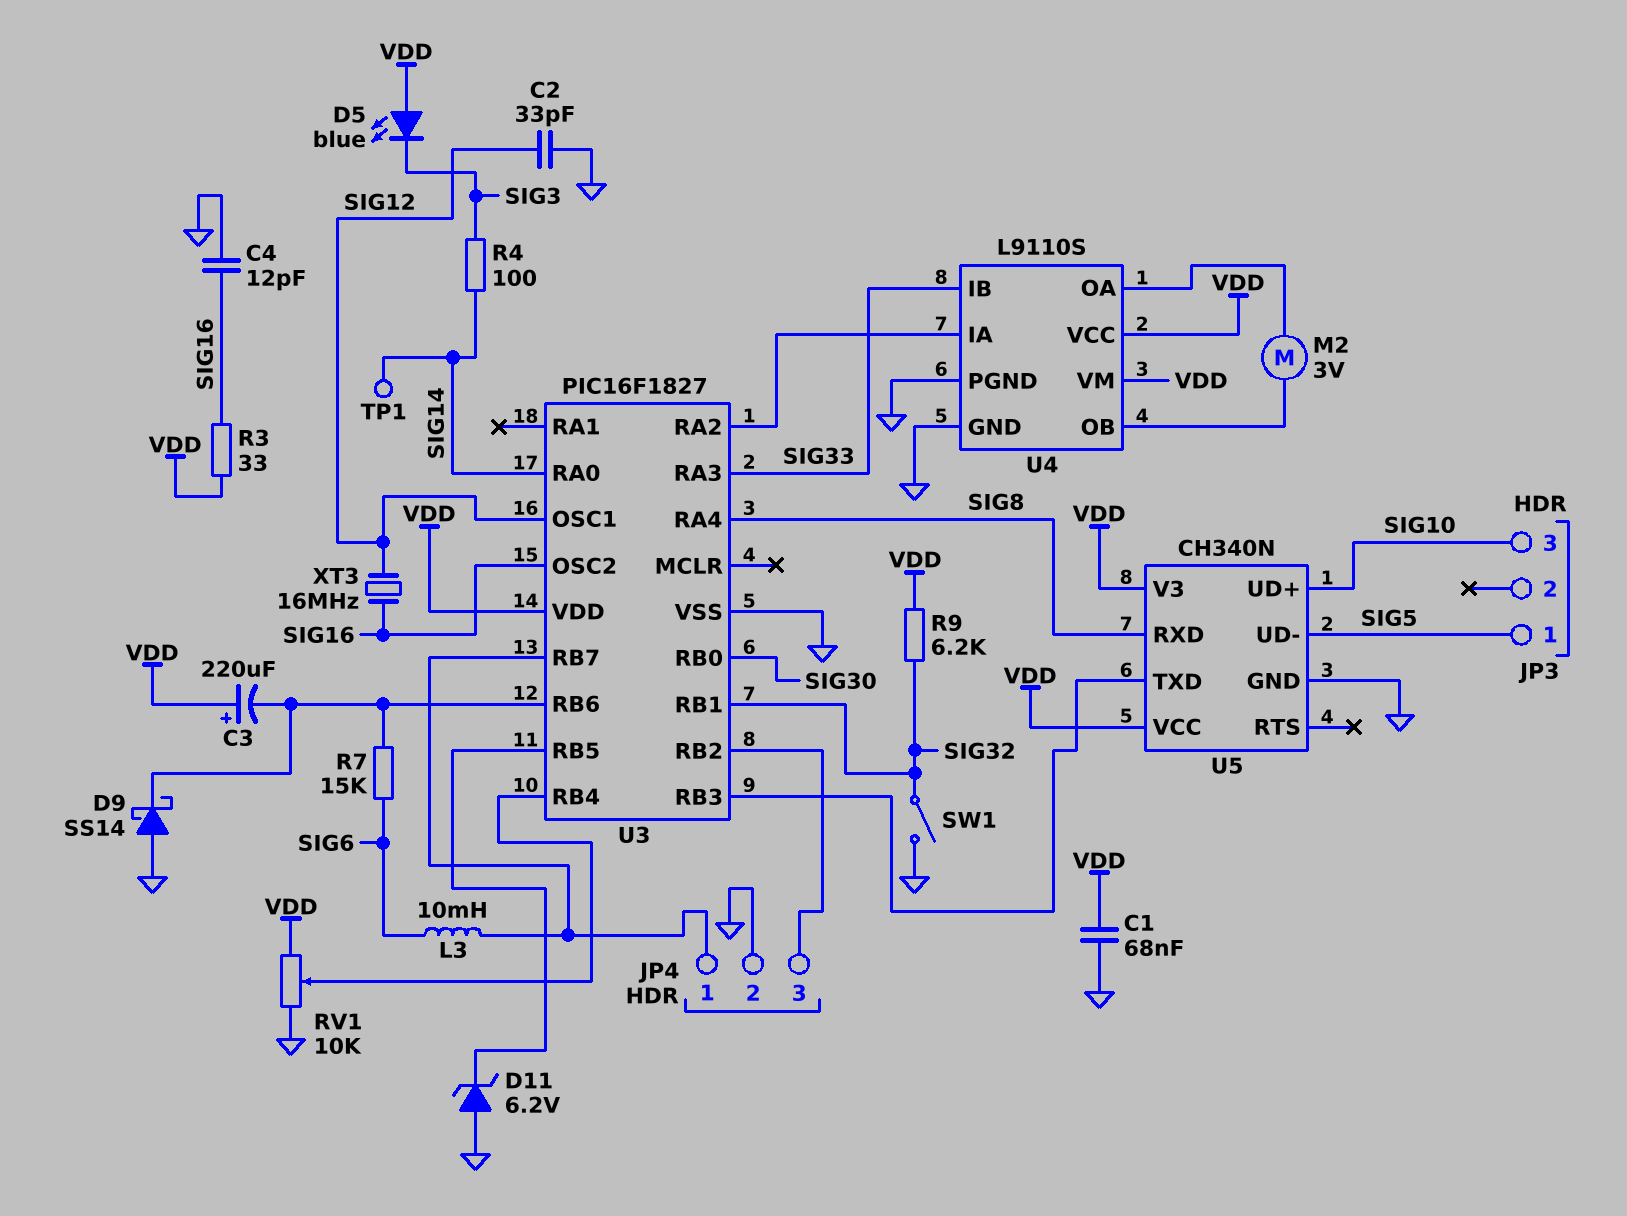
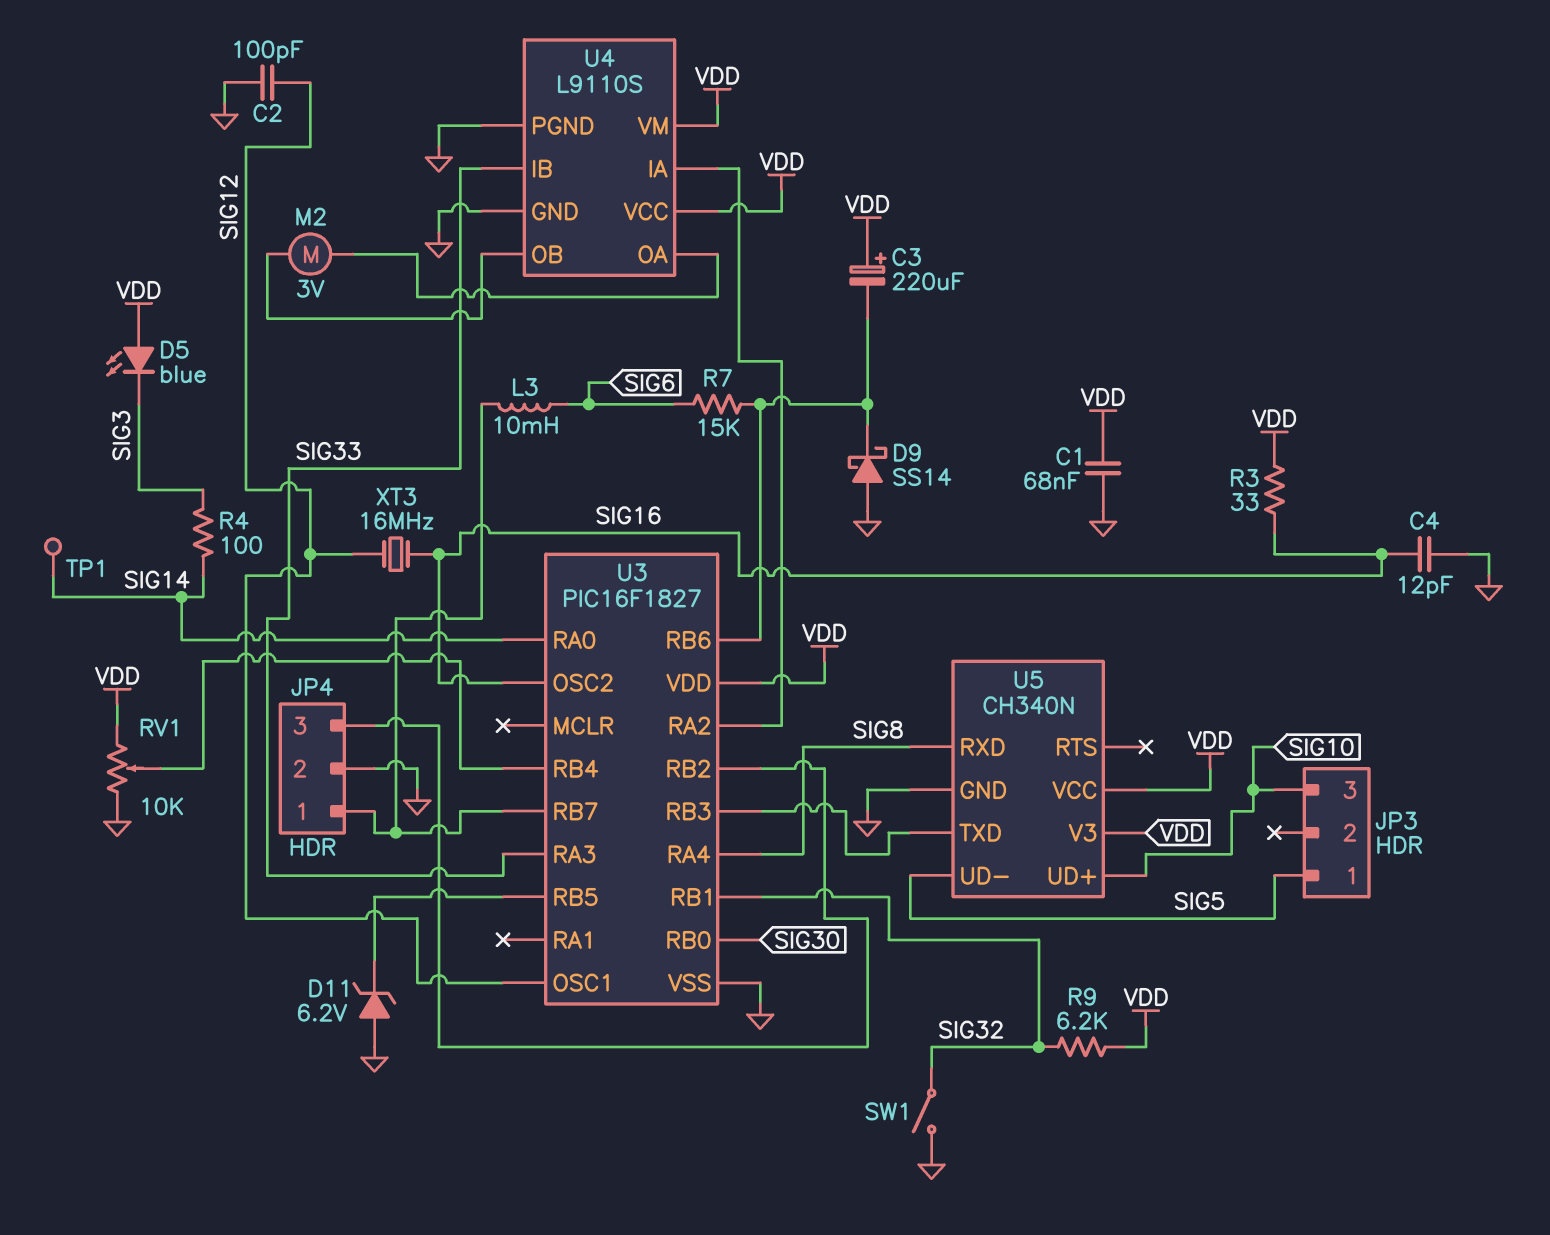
C2: 33pF (GND, SIG12) -> 100pF (GND, SIG12)

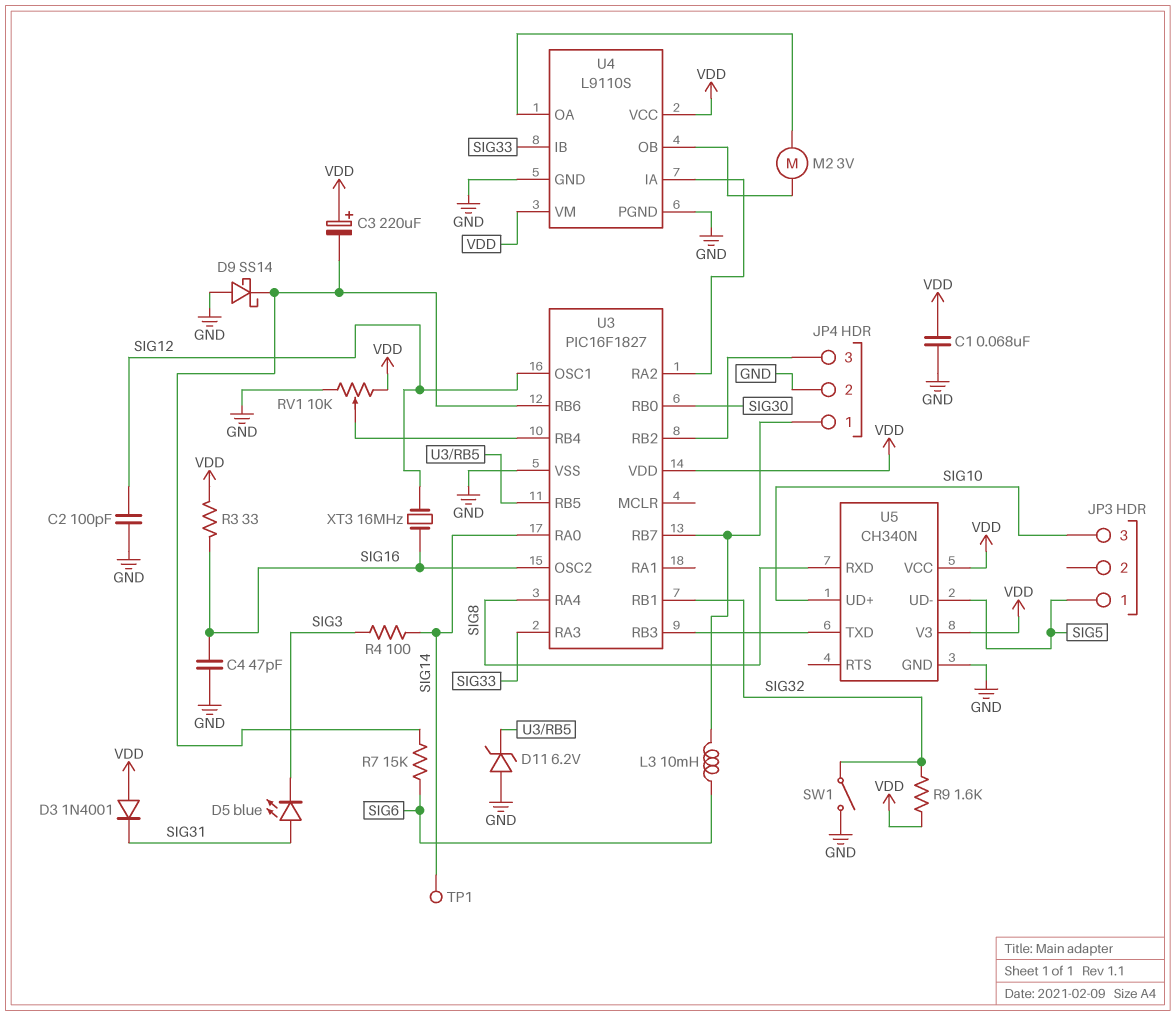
C4: 12pF (GND, SIG16) -> 47pF (GND, SIG16)
D3: none -> diode 1N4001 (A VDD, K SIG31)
D5: LED blue (A VDD, K SIG3) -> LED blue (A SIG31, K SIG3)
R9: 6.2k (SIG32, VDD) -> 1.6k (SIG32, VDD)

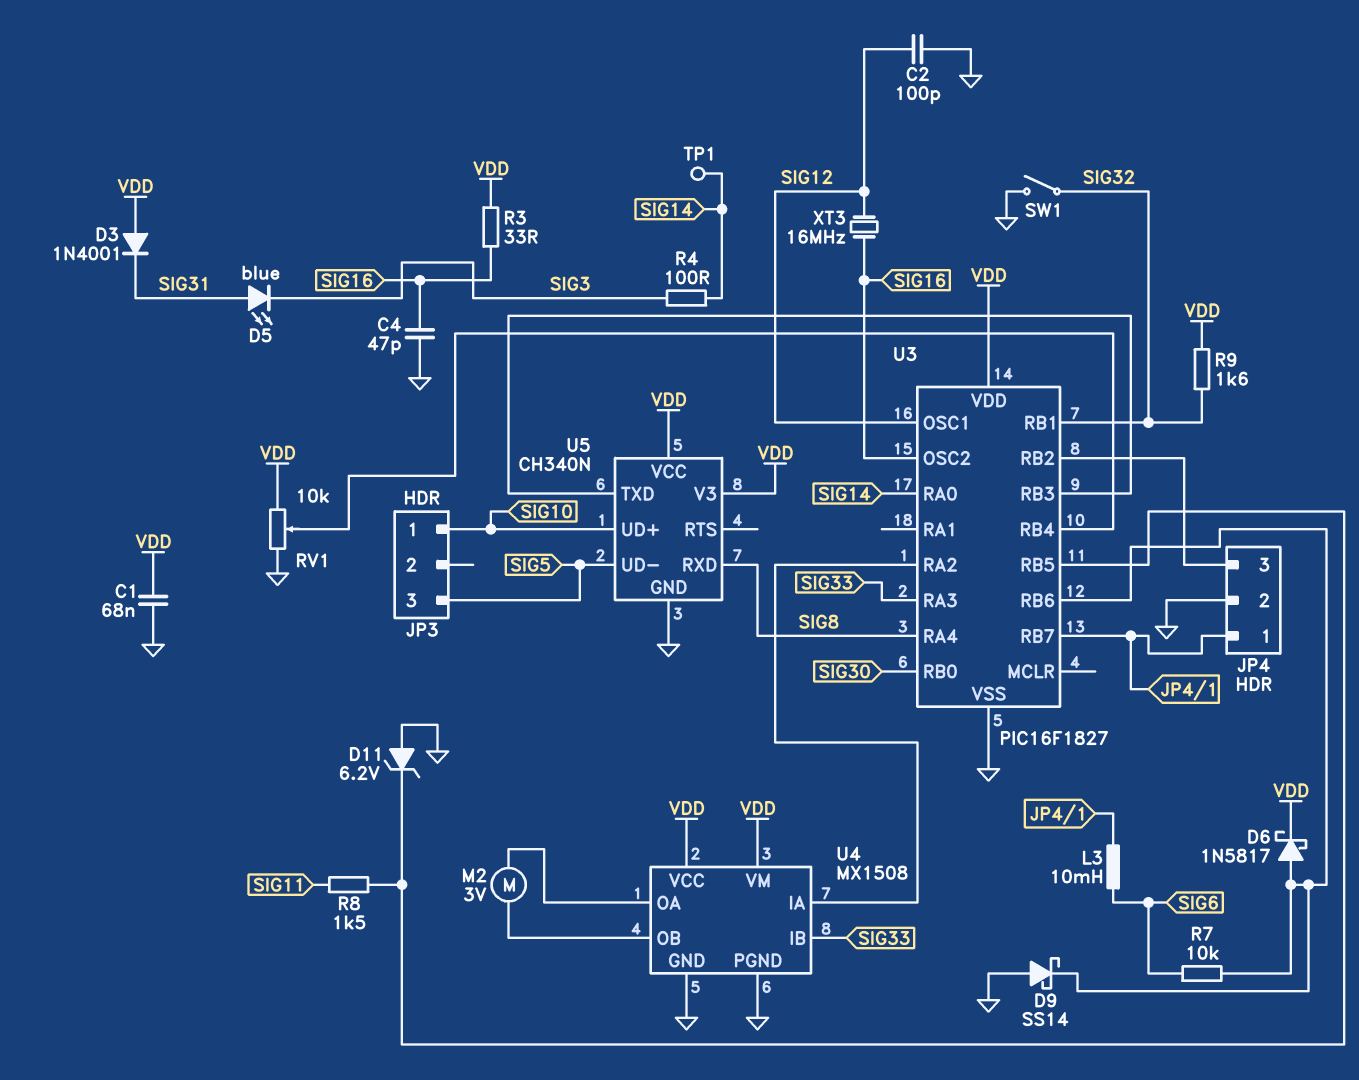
C3: 220uF (plus VDD, minus U3/RB6) -> none
D6: none -> schottky 1N5817 (A U3/RB6, K VDD)
JP3 pin 1: SIG5 -> SIG10
JP3 pin 3: SIG10 -> SIG5
R7: 15k (SIG6, U3/RB6) -> 10k (SIG6, U3/RB6)
R8: none -> 1.5k (SIG11, U3/RB5)
U4: L9110S -> MX1508

